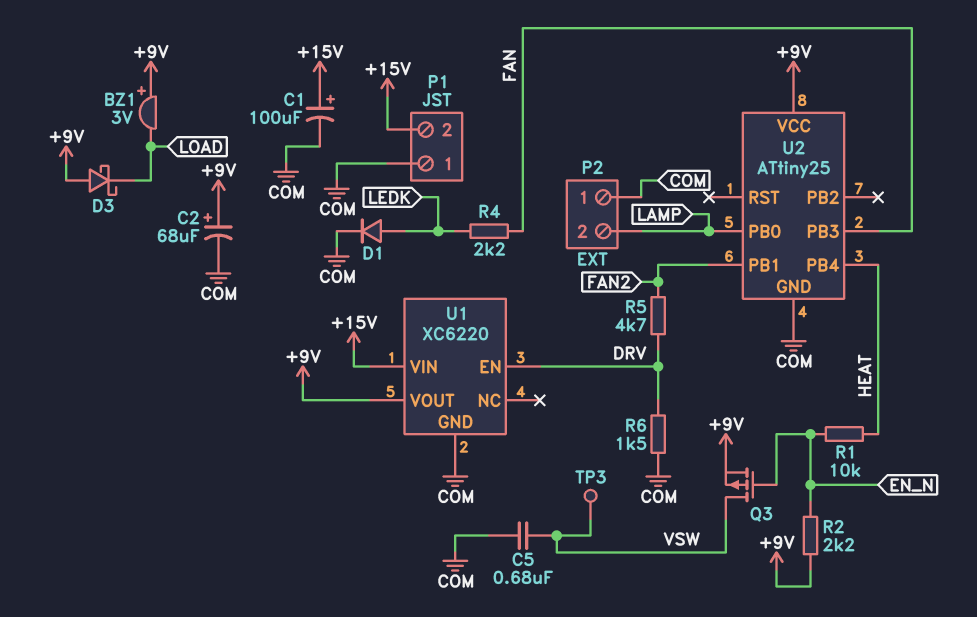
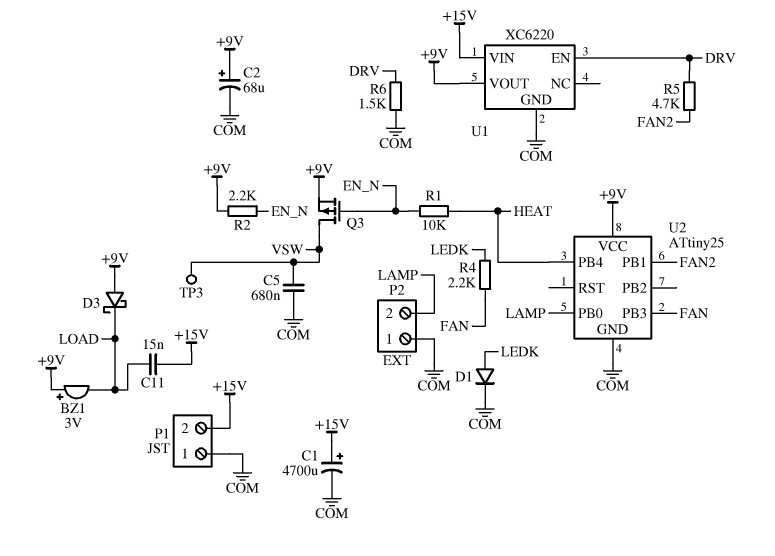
C1: 100uF (plus +15V, minus COM) -> 4700uF (plus +15V, minus COM)
C11: none -> 15nF (+15V, LOAD)

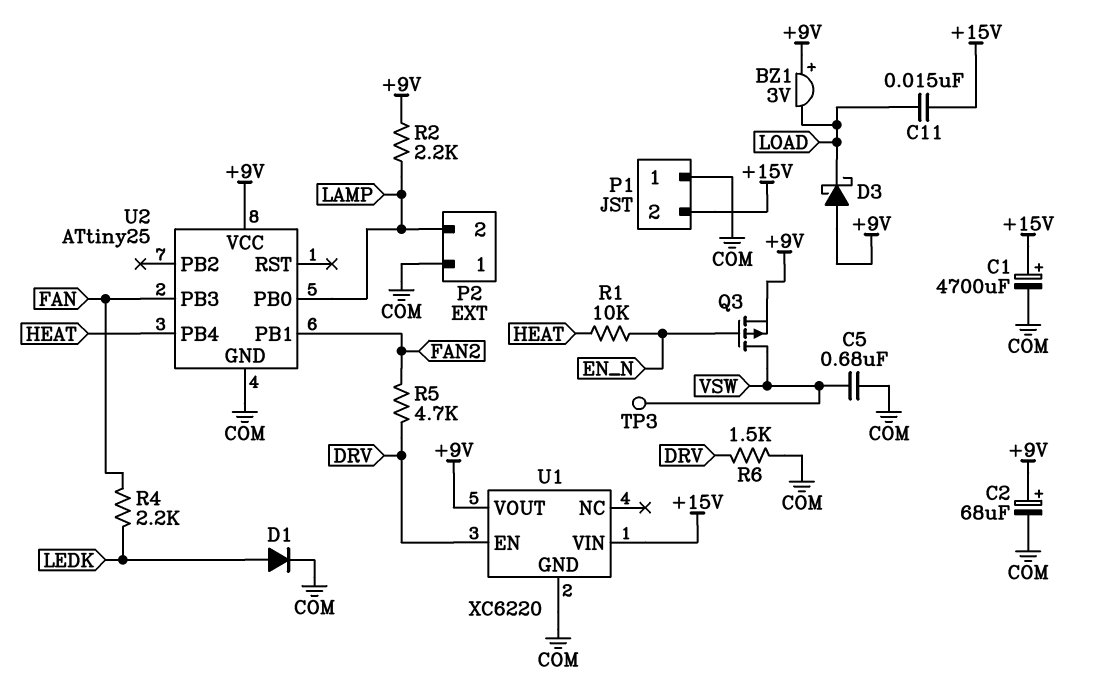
R2: 2.2k (+9V, EN_N) -> 2.2k (+9V, LAMP)

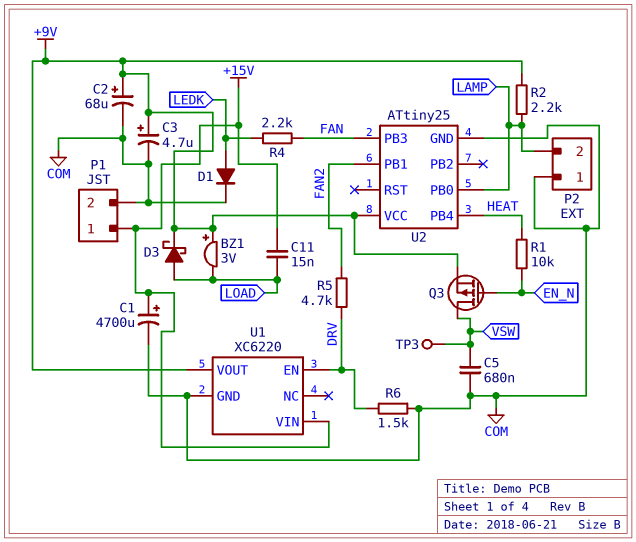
C3: none -> 4.7uF (plus +9V, minus COM)
D3: schottky (A +9V, K LOAD) -> schottky (A LOAD, K +9V)
P1 pin 1: COM -> +15V
P1 pin 2: +15V -> COM

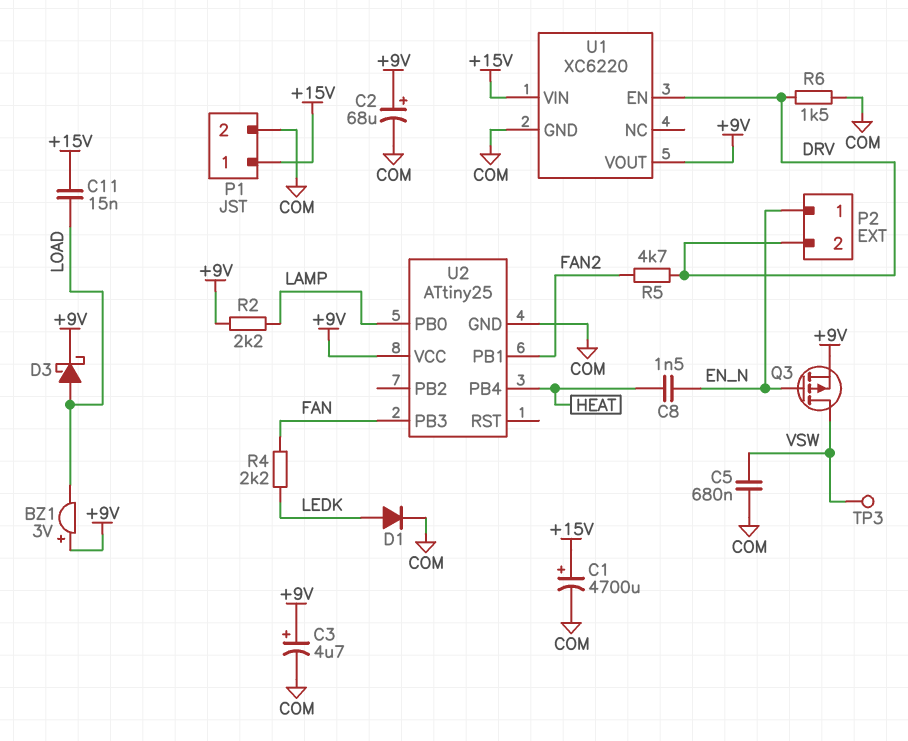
C8: none -> 1.5nF (EN_N, HEAT)
P2 pin 1: COM -> EN_N
P2 pin 2: LAMP -> DRV
R1: 10k (EN_N, HEAT) -> none

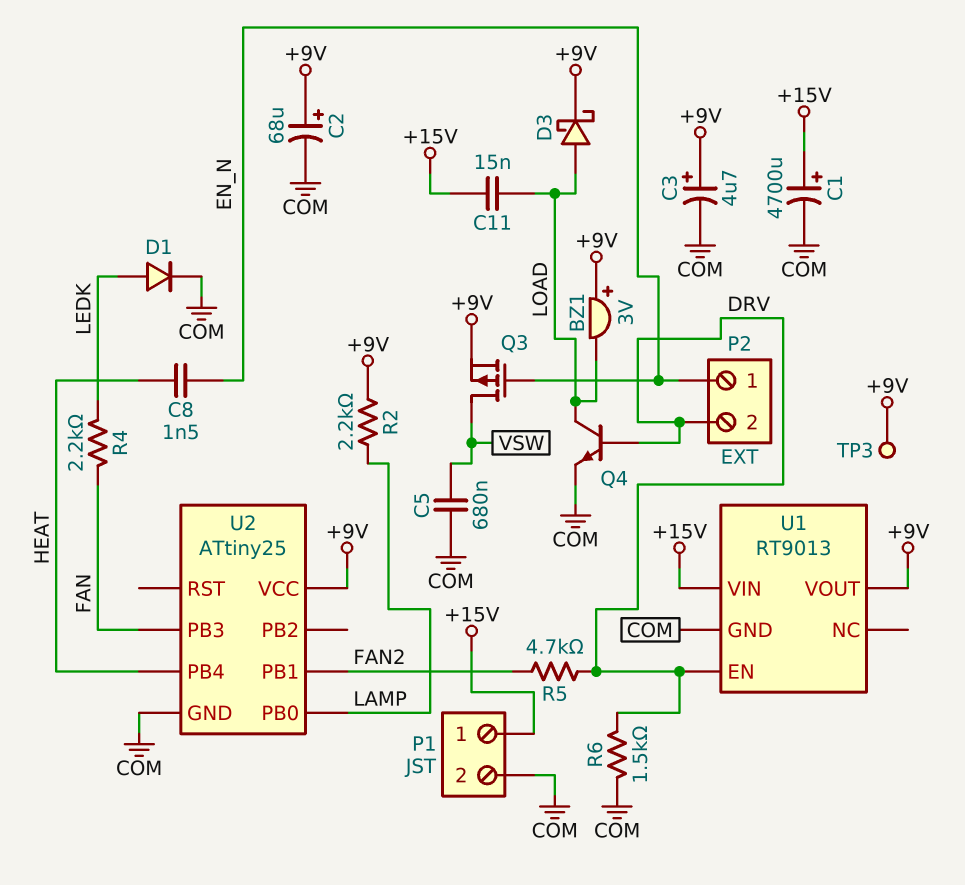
Q4: none -> NPN (B DRV, C LOAD, E COM)
TP3: test point (VSW) -> test point (+9V)
U1: XC6220 -> RT9013

